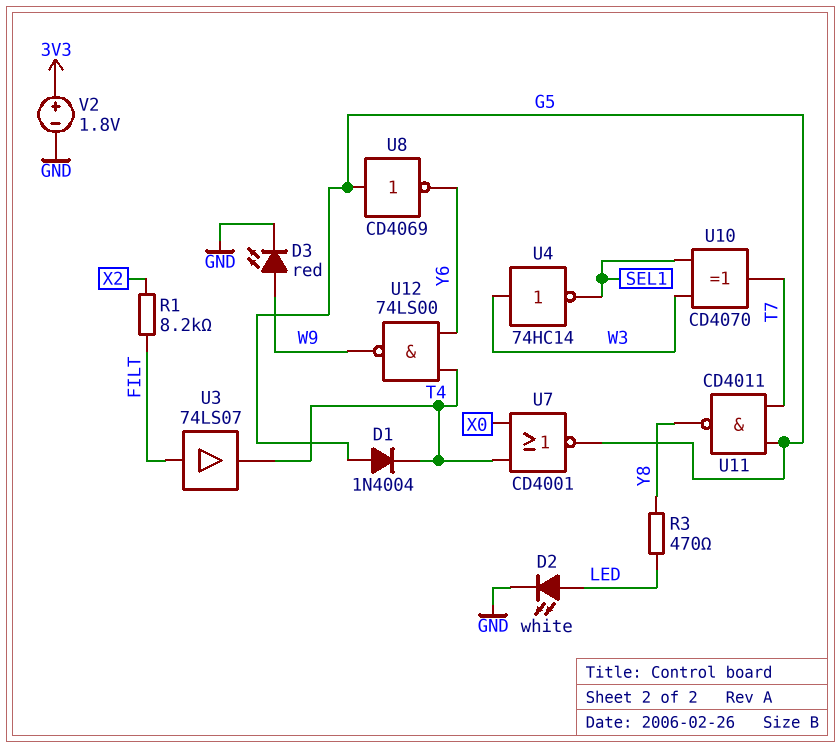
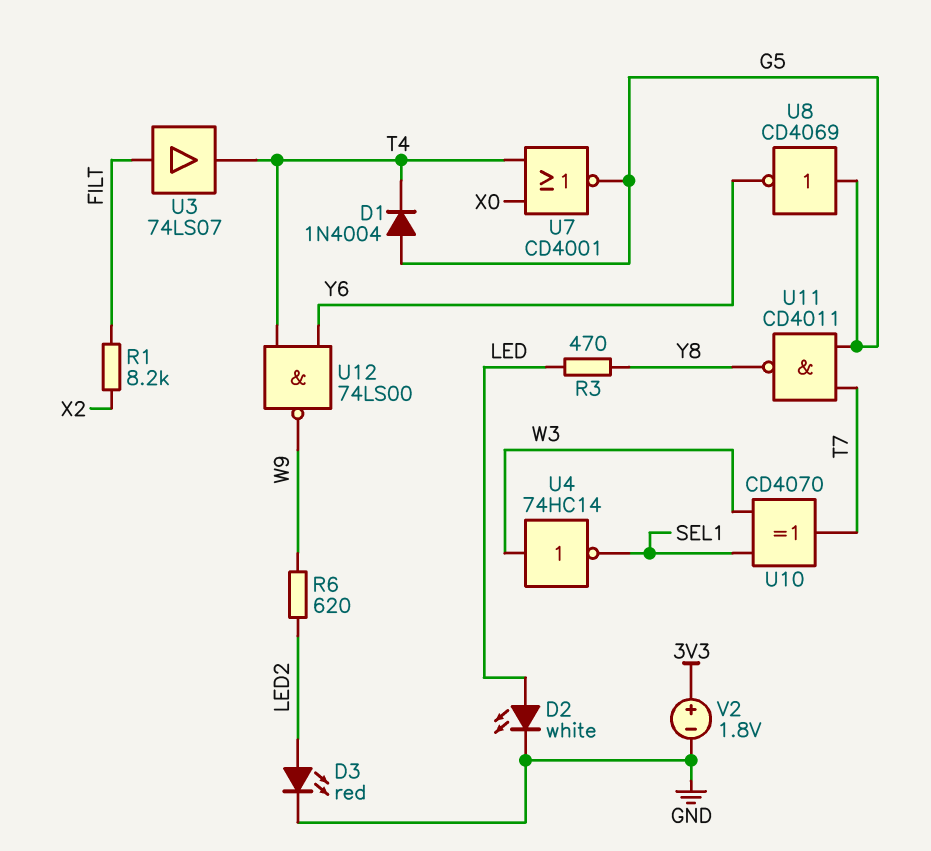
D3: LED red (A W9, K GND) -> LED red (A LED2, K GND)
R6: none -> 620 (LED2, W9)

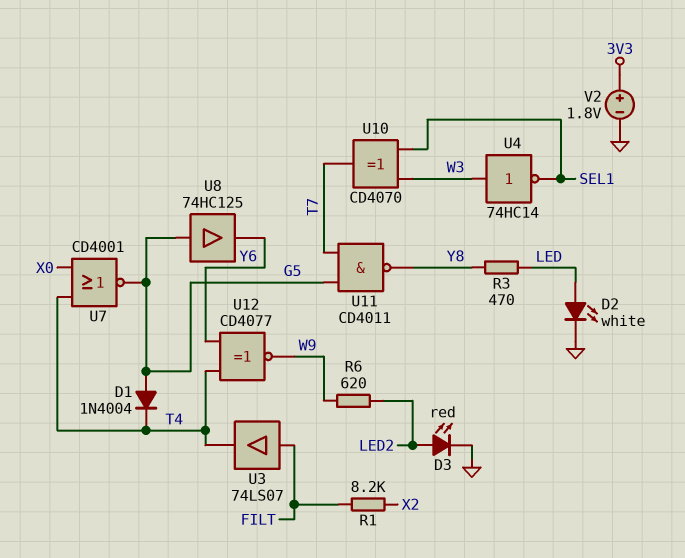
U8: NOT CD4069 (in G5, out Y6) -> buffer 74HC125 (in G5, out Y6)
U12: NAND 74LS00 (in T4, in Y6, out W9) -> XNOR CD4077 (in T4, in Y6, out W9)

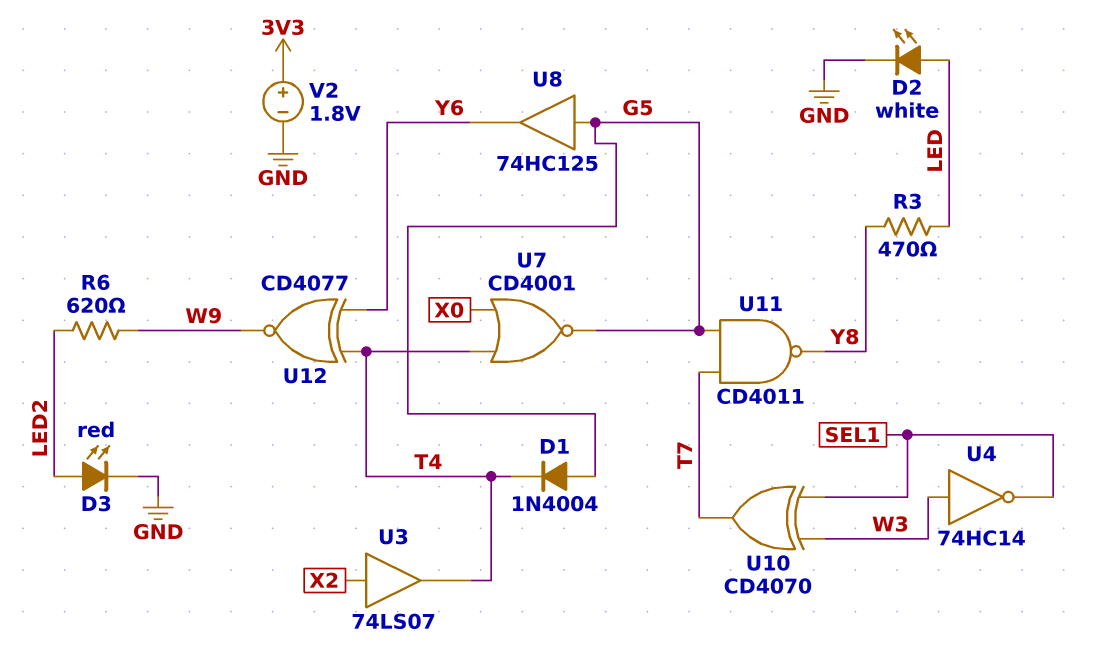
R1: 8.2k (FILT, X2) -> none
U3: buffer 74LS07 (in FILT, out T4) -> buffer 74LS07 (in X2, out T4)

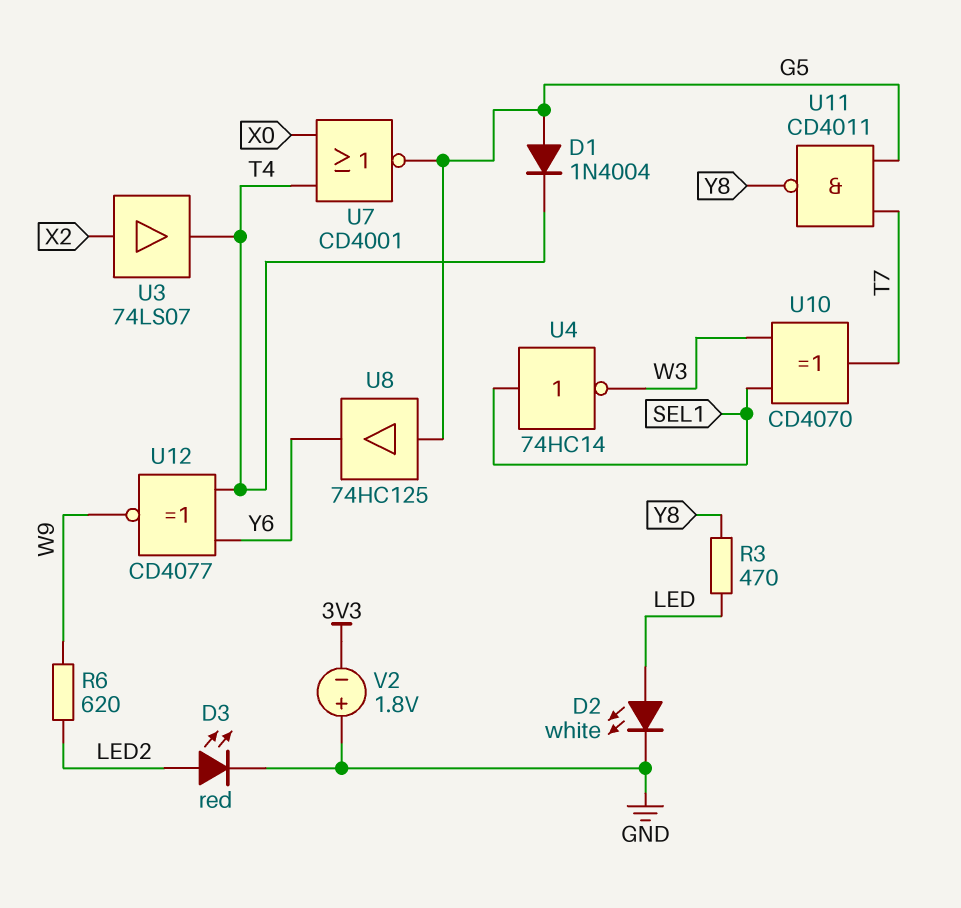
U4: NOT 74HC14 (in W3, out SEL1) -> NOT 74HC14 (in SEL1, out W3)
V2: 1.8V (plus 3V3, minus GND) -> 1.8V (plus GND, minus 3V3)

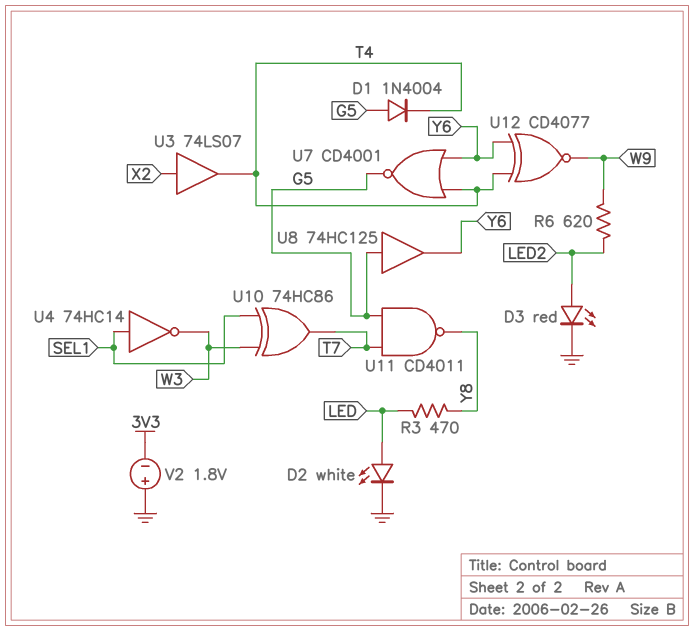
U7: NOR CD4001 (in T4, in X0, out G5) -> NOR CD4001 (in T4, in Y6, out G5)
U10: XOR CD4070 (in SEL1, in W3, out T7) -> XOR 74HC86 (in SEL1, in W3, out T7)

